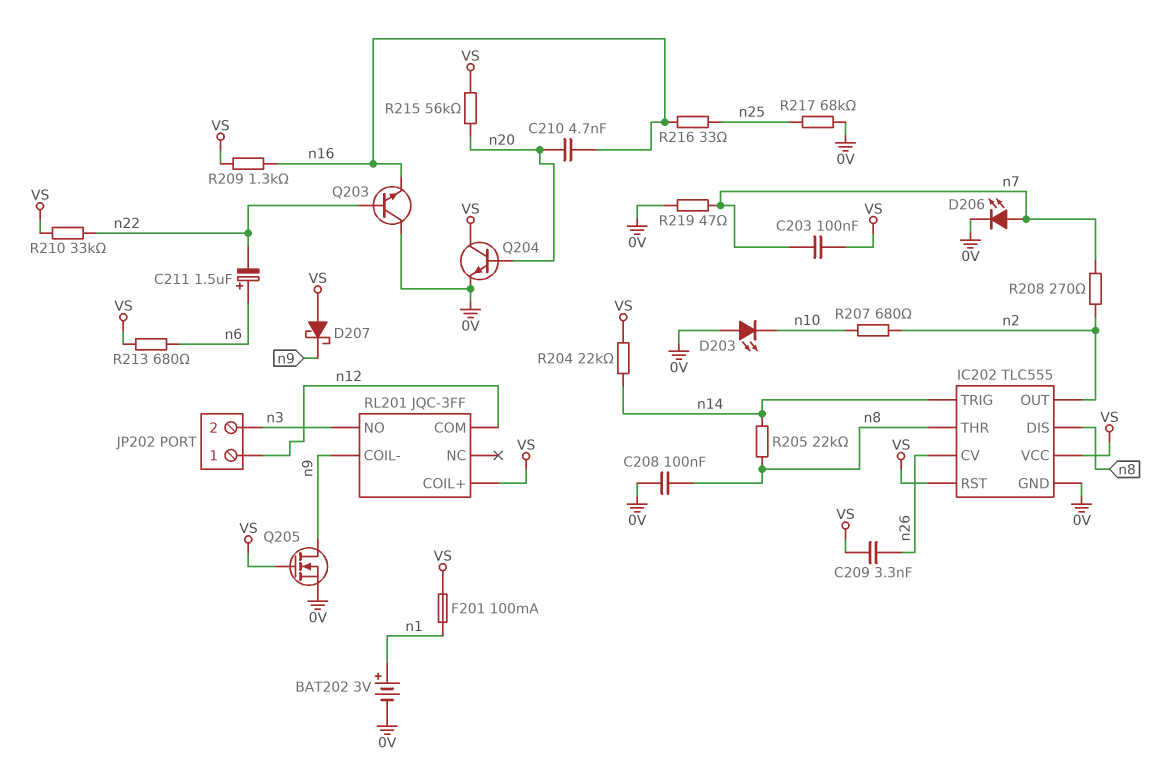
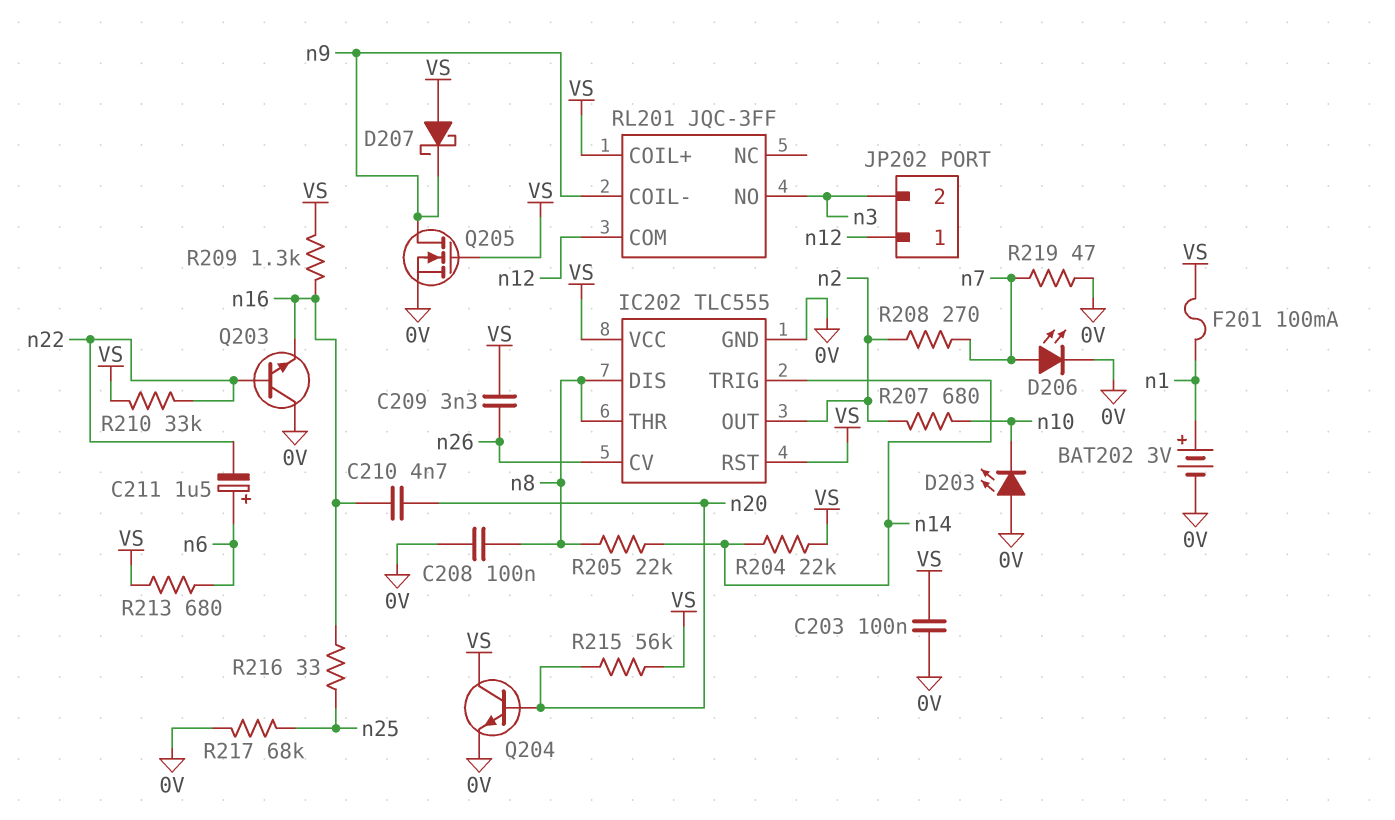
C203: 100nF (VS, n7) -> 100nF (0V, VS)

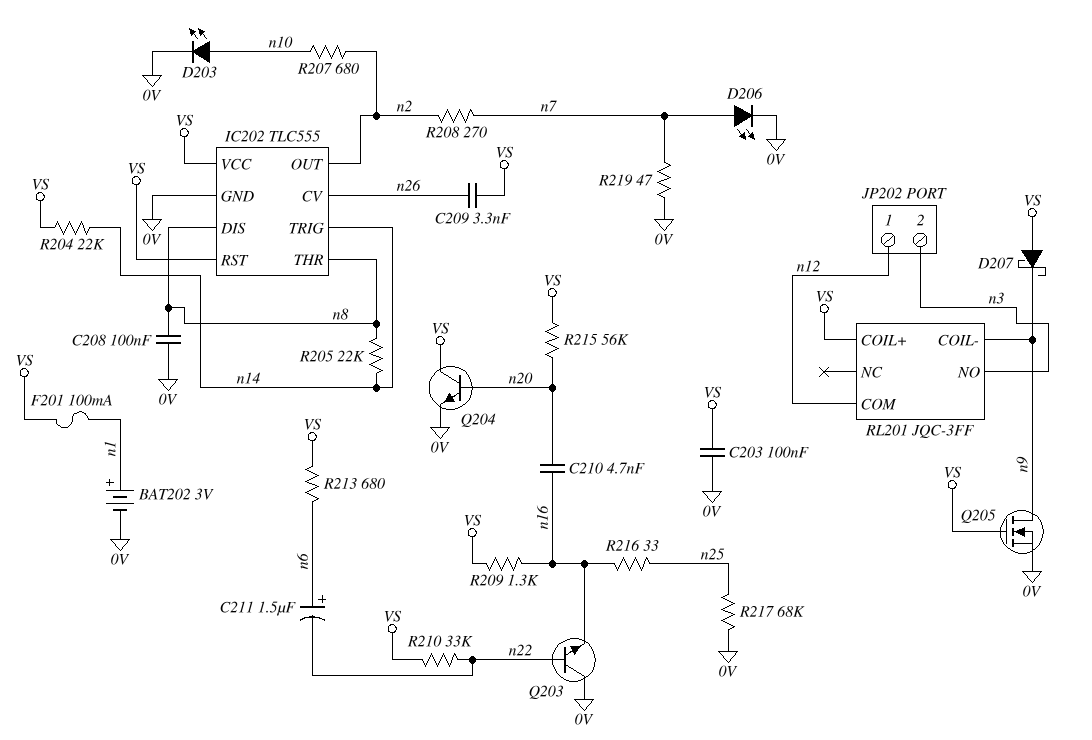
D203: LED (A 0V, K n10) -> LED (A n10, K 0V)

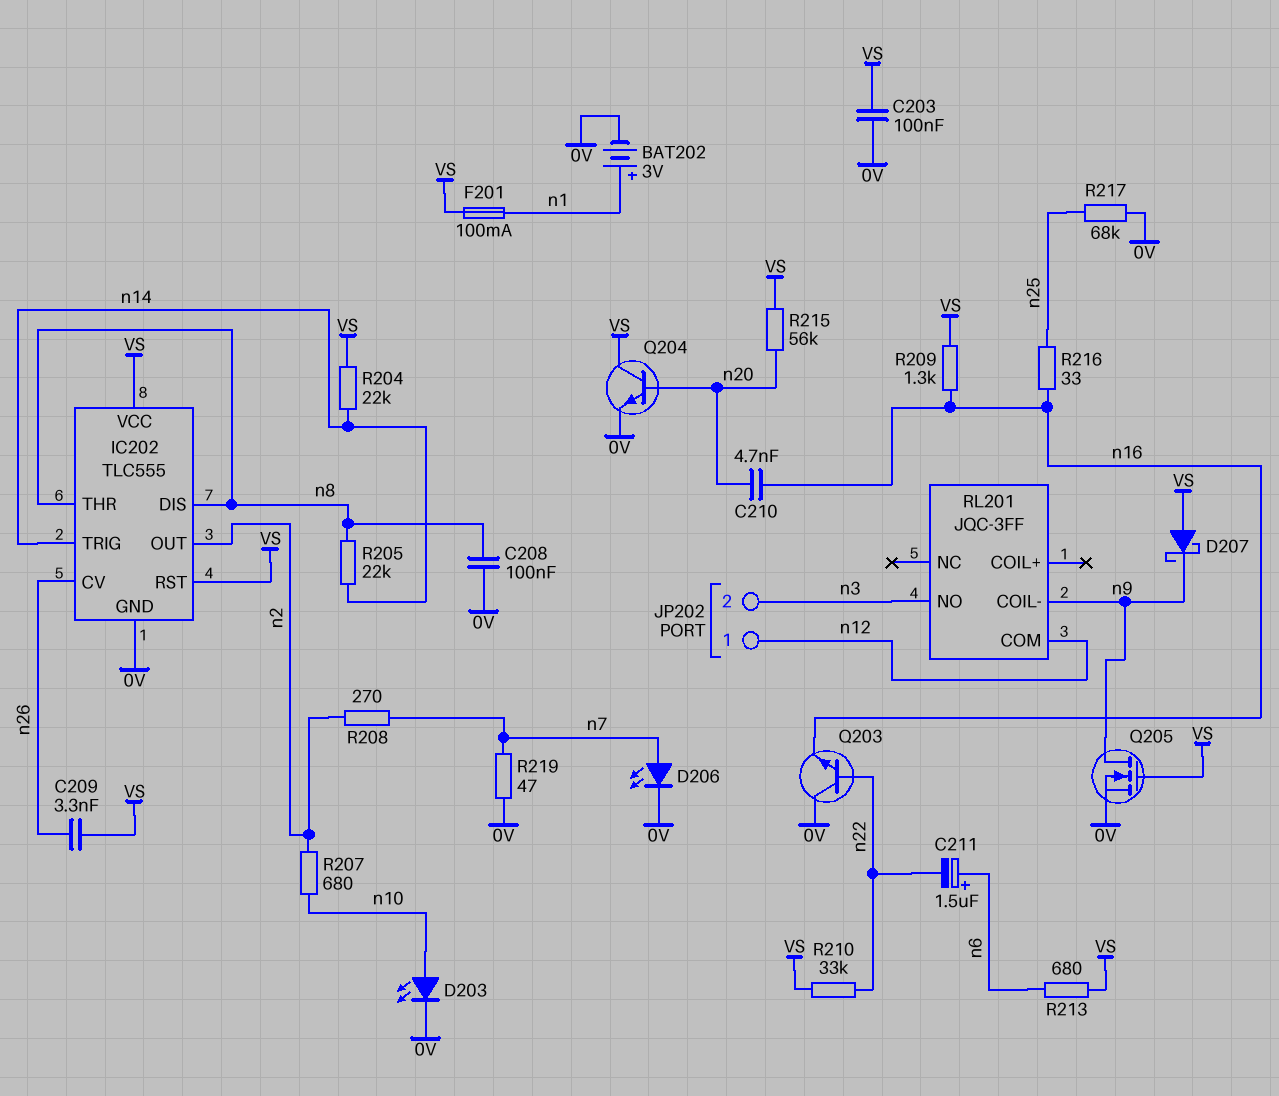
RL201 pin COIL+: VS -> none

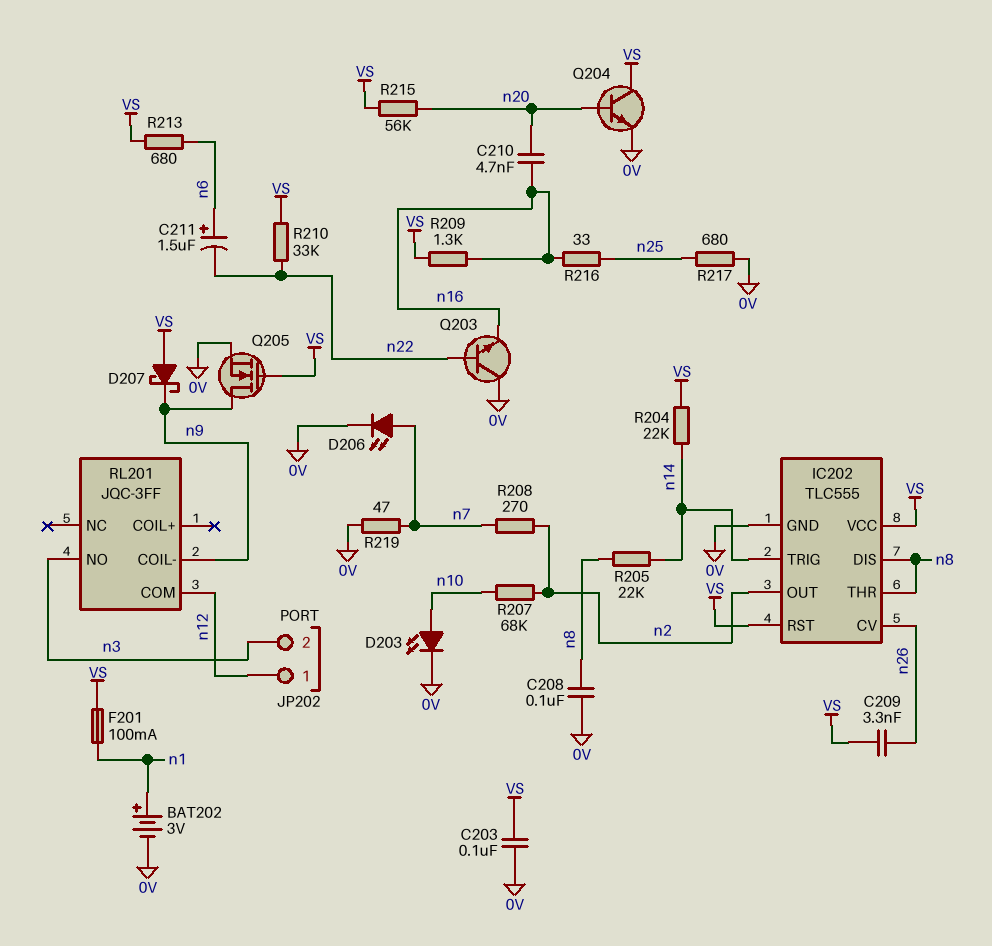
R207: 680 (n2, n10) -> 68k (n2, n10)
R217: 68k (0V, n25) -> 680 (0V, n25)

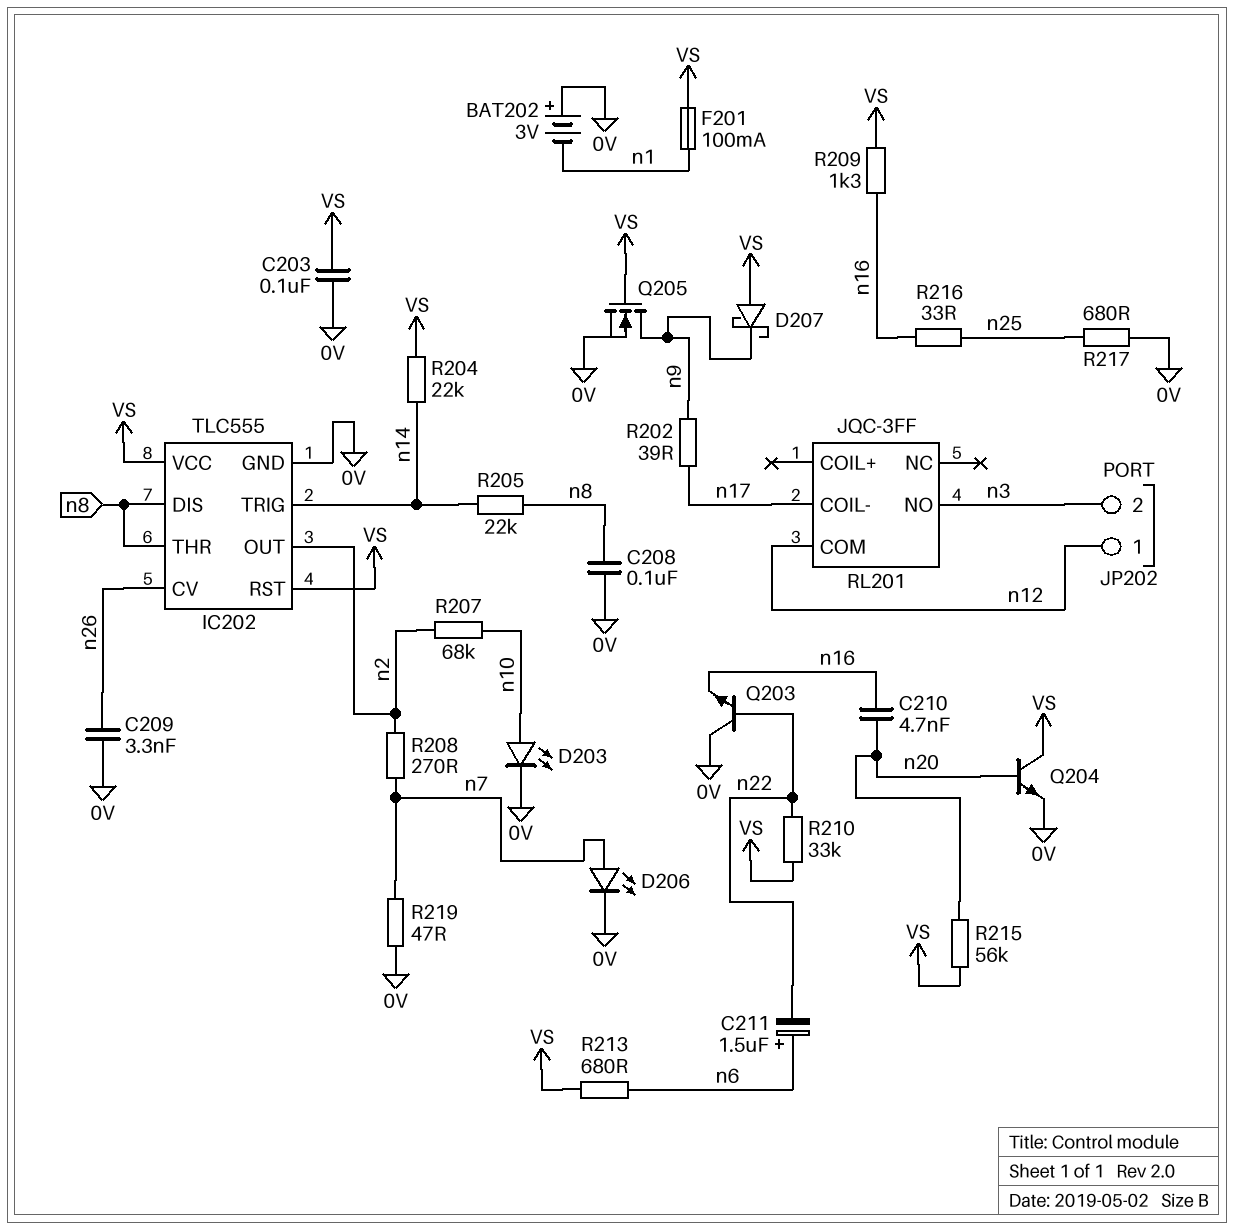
BAT202: 3V (plus n1, minus 0V) -> 3V (plus 0V, minus n1)
C209: 3.3nF (VS, n26) -> 3.3nF (0V, n26)
R202: none -> 39 (n9, n17)
RL201 pin COIL-: n9 -> n17

